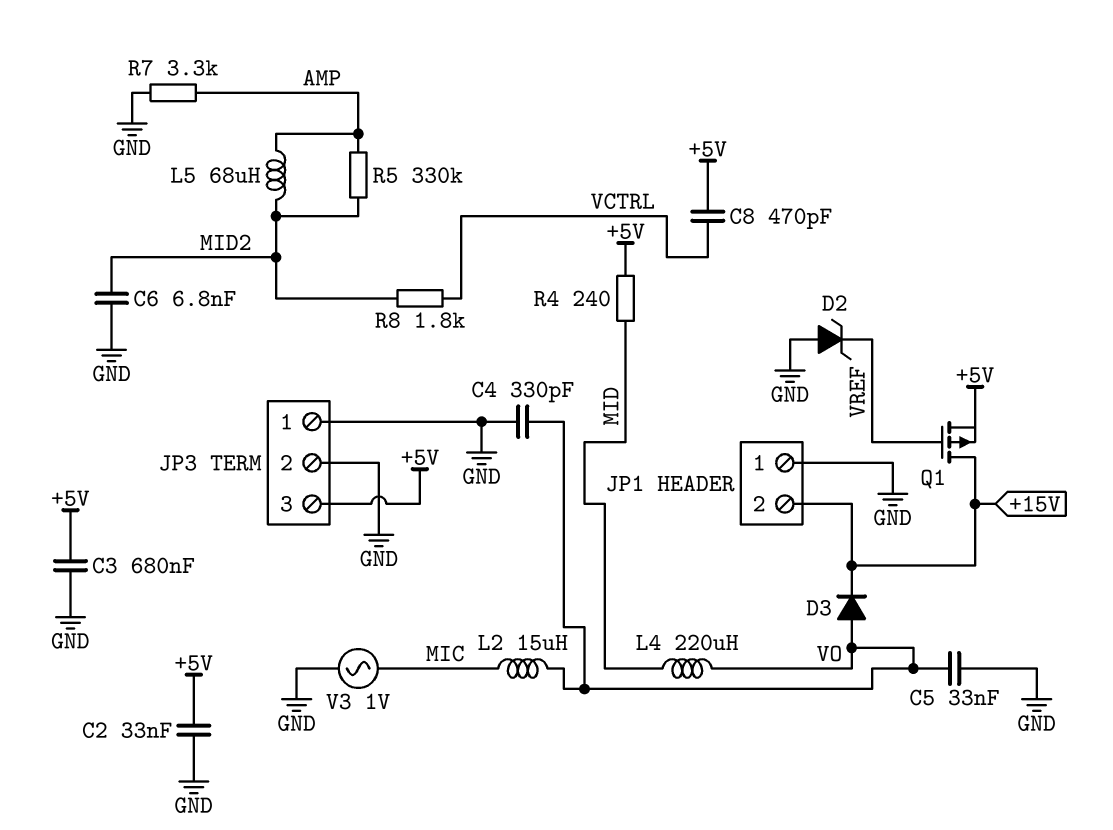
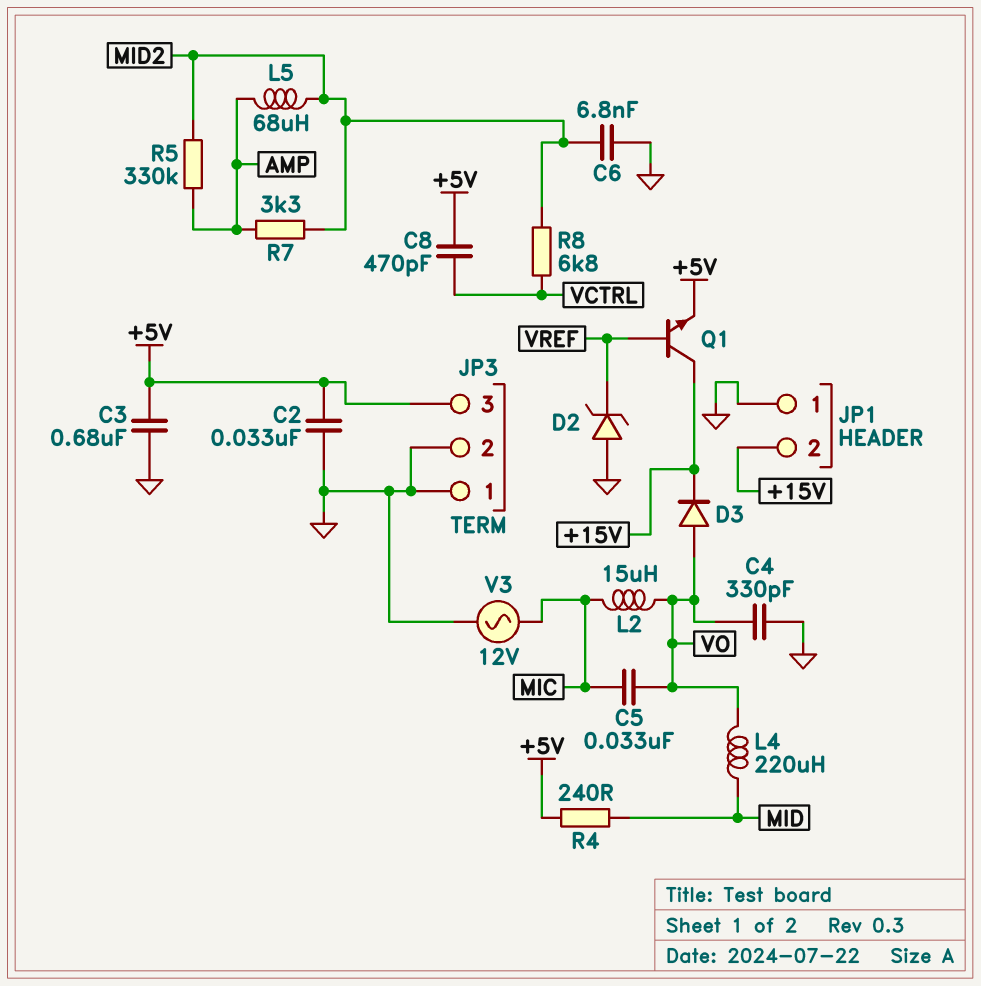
C5: 33nF (GND, VO) -> 33nF (MIC, VO)
Q1: PMOS (G VREF, D +15V, S +5V) -> NPN (B VREF, C +15V, E +5V)
R7: 3.3k (AMP, GND) -> 3.3k (AMP, MID2)
R8: 1.8k (MID2, VCTRL) -> 6.8k (MID2, VCTRL)
V3: AC 1V (GND, MIC) -> AC 12V (GND, MIC)

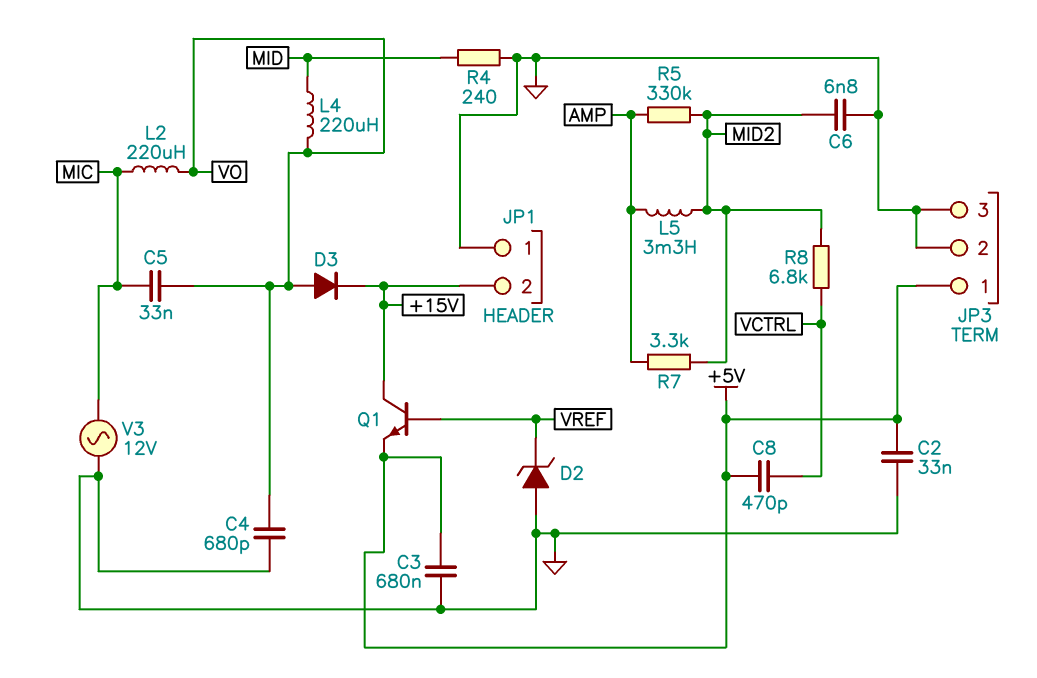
C4: 330pF (GND, VO) -> 680pF (GND, VO)
JP3 pin 1: GND -> +5V
JP3 pin 3: +5V -> GND
L2: 15uH (MIC, VO) -> 220uH (MIC, VO)
L5: 68uH (AMP, MID2) -> 3.3mH (AMP, MID2)
R4: 240 (+5V, MID) -> 240 (GND, MID)

